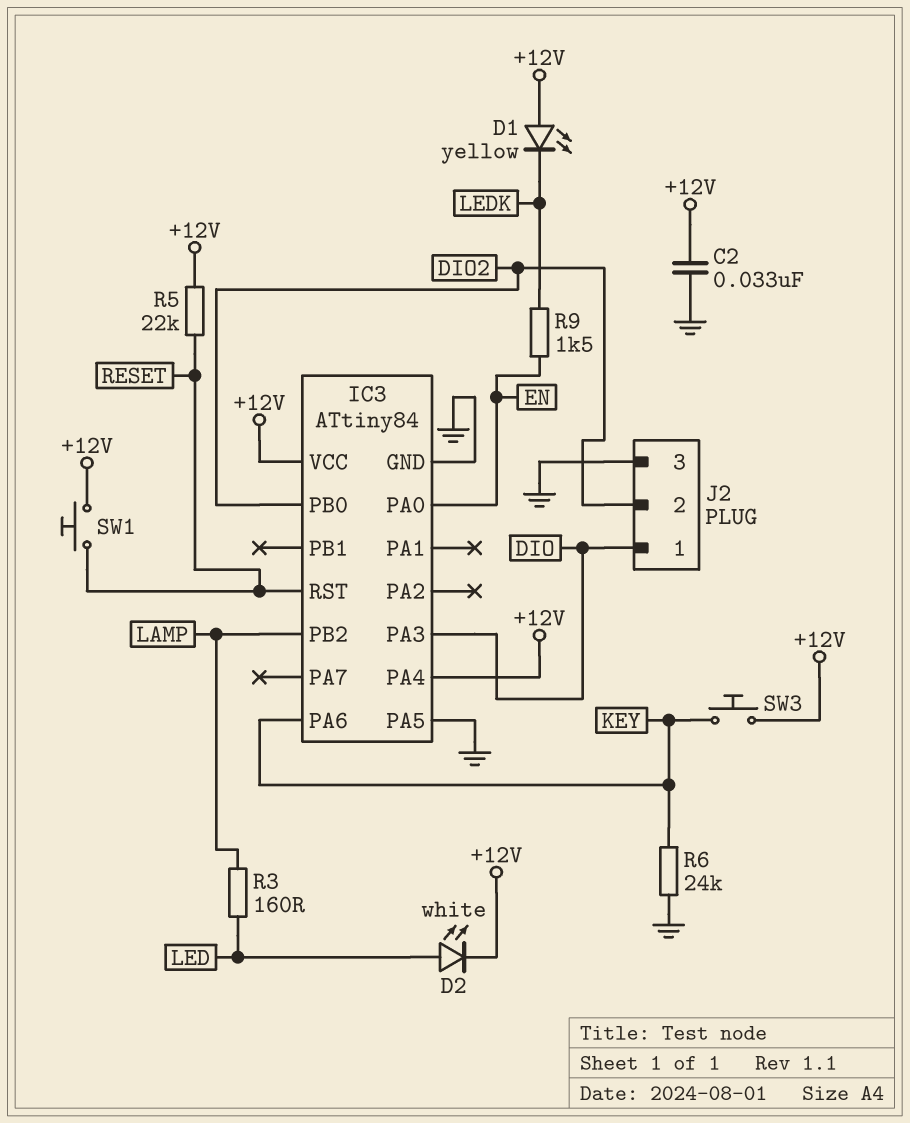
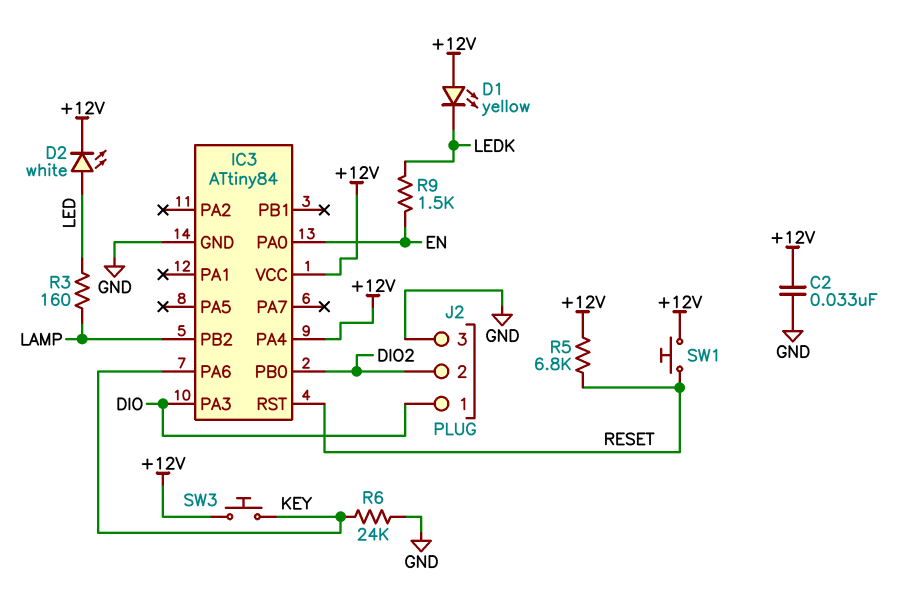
IC3 pin PA5: GND -> none
R5: 22k (+12V, RESET) -> 6.8k (+12V, RESET)

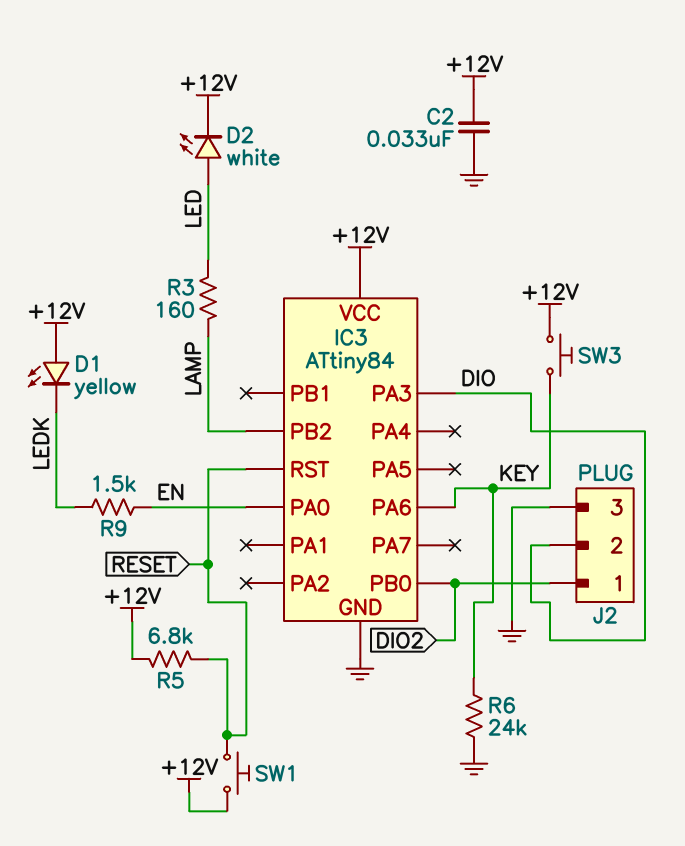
IC3 pin PA4: +12V -> none
J2 pin 1: DIO -> DIO2
J2 pin 2: DIO2 -> DIO

